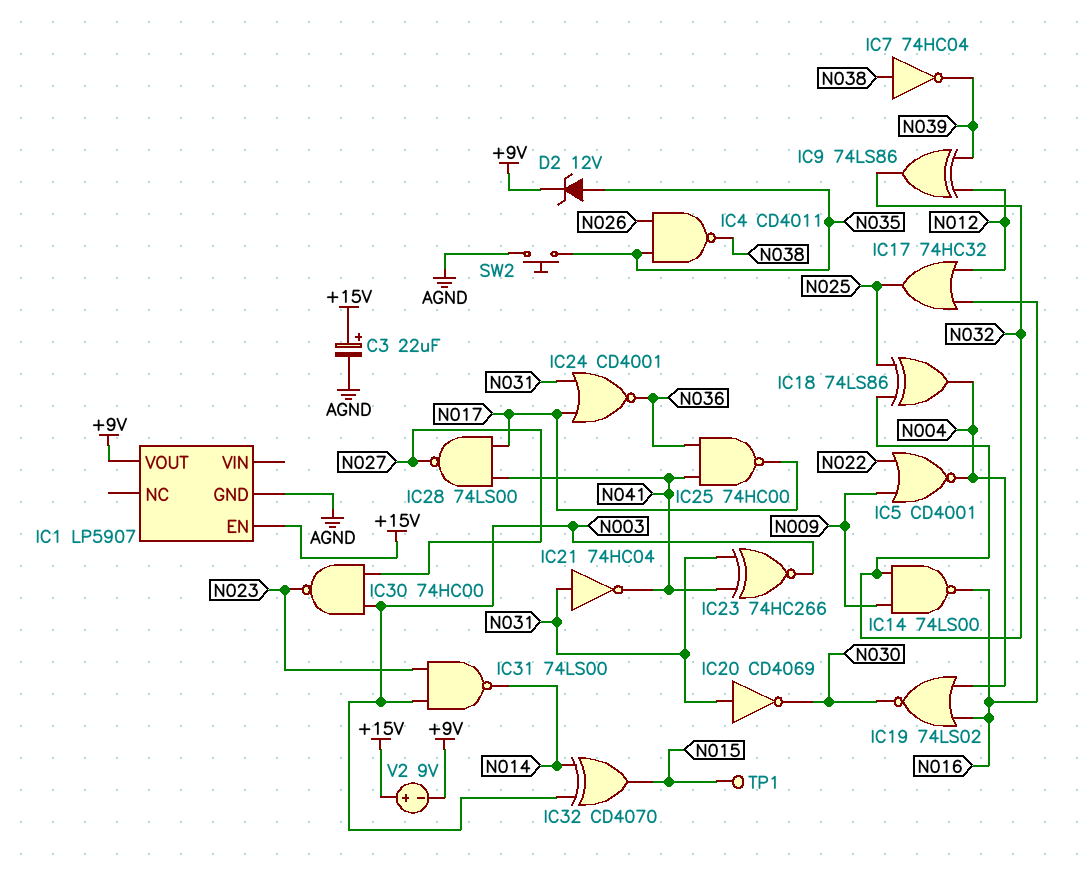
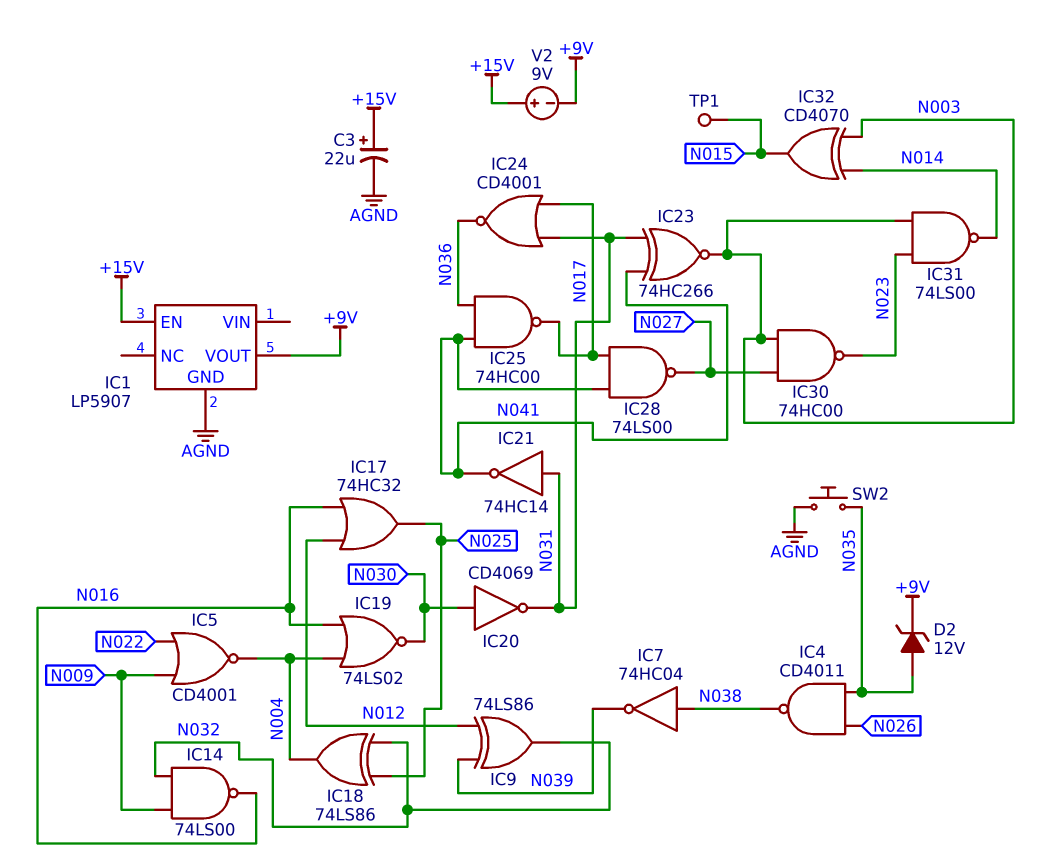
IC20: NOT CD4069 (in N031, out N030) -> NOT CD4069 (in N030, out N031)
IC21: NOT 74HC04 (in N031, out N041) -> NOT 74HC14 (in N031, out N041)

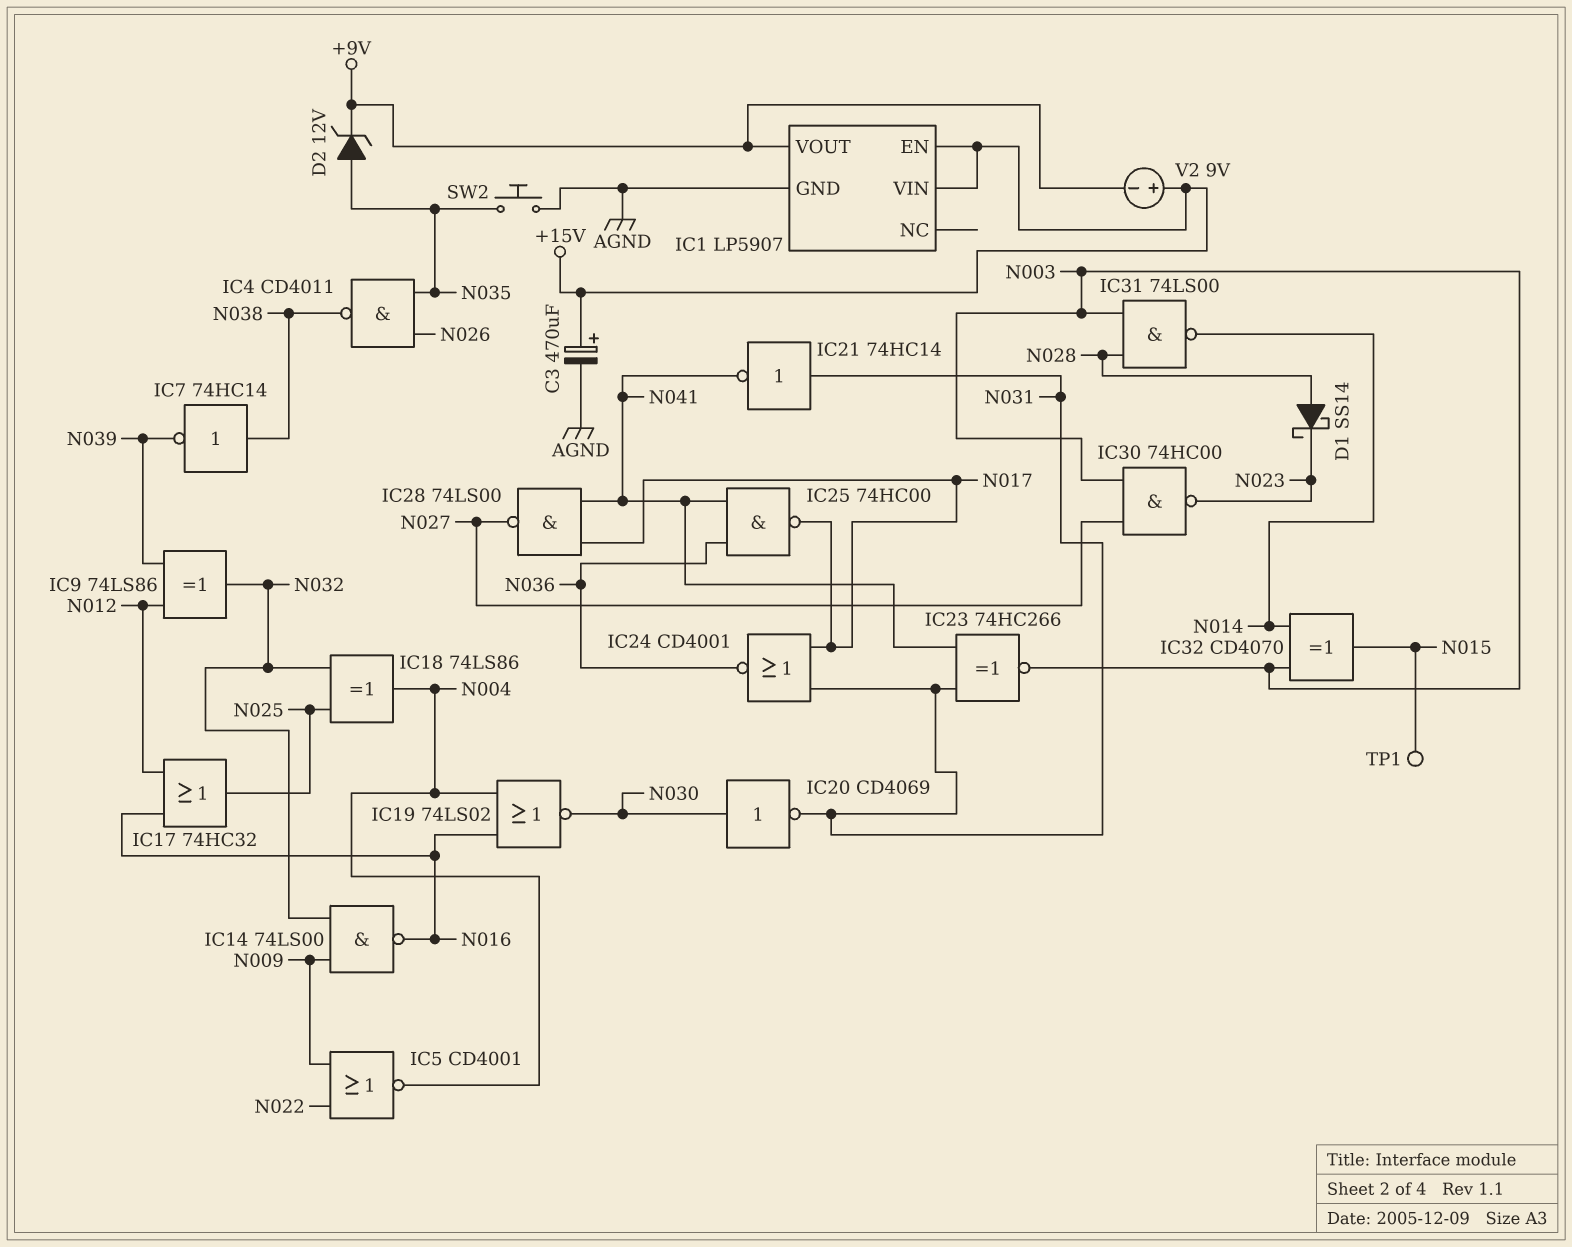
C3: 22uF (plus +15V, minus AGND) -> 470uF (plus +15V, minus AGND)
D1: none -> schottky SS14 (A N028, K N023)
IC1 pin VIN: none -> +15V
IC7: NOT 74HC04 (in N038, out N039) -> NOT 74HC14 (in N038, out N039)
IC31: NAND 74LS00 (in N003, in N023, out N014) -> NAND 74LS00 (in N003, in N028, out N014)

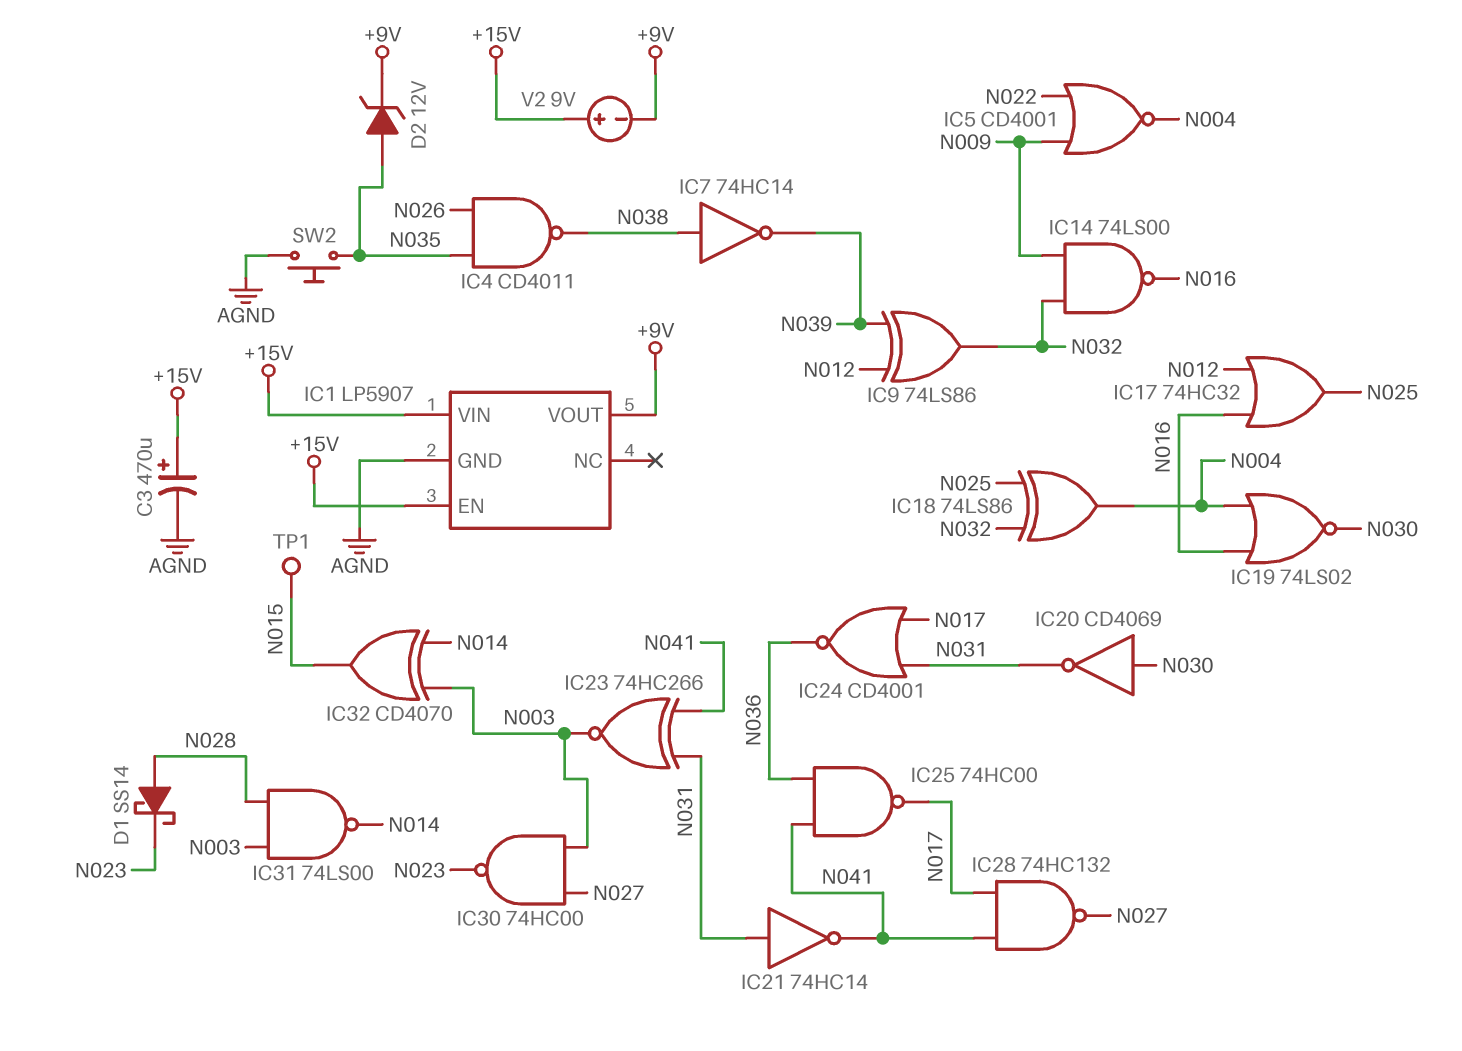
IC28: NAND 74LS00 (in N017, in N041, out N027) -> NAND 74HC132 (in N017, in N041, out N027)

